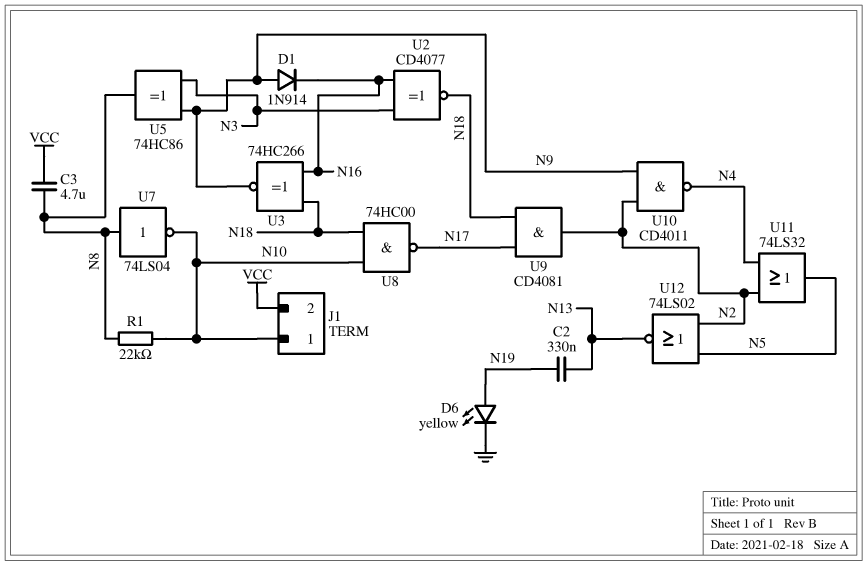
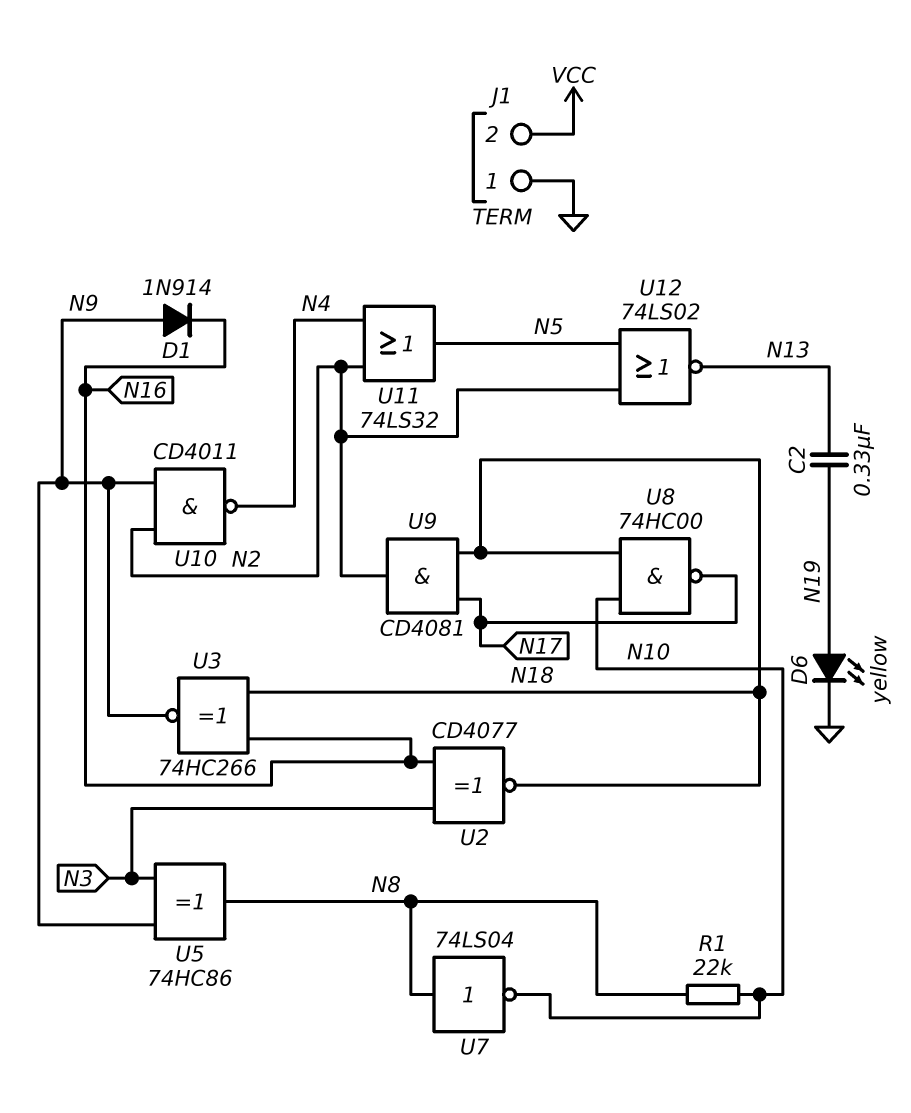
C3: 4.7uF (N8, VCC) -> none
J1 pin 1: N10 -> GND

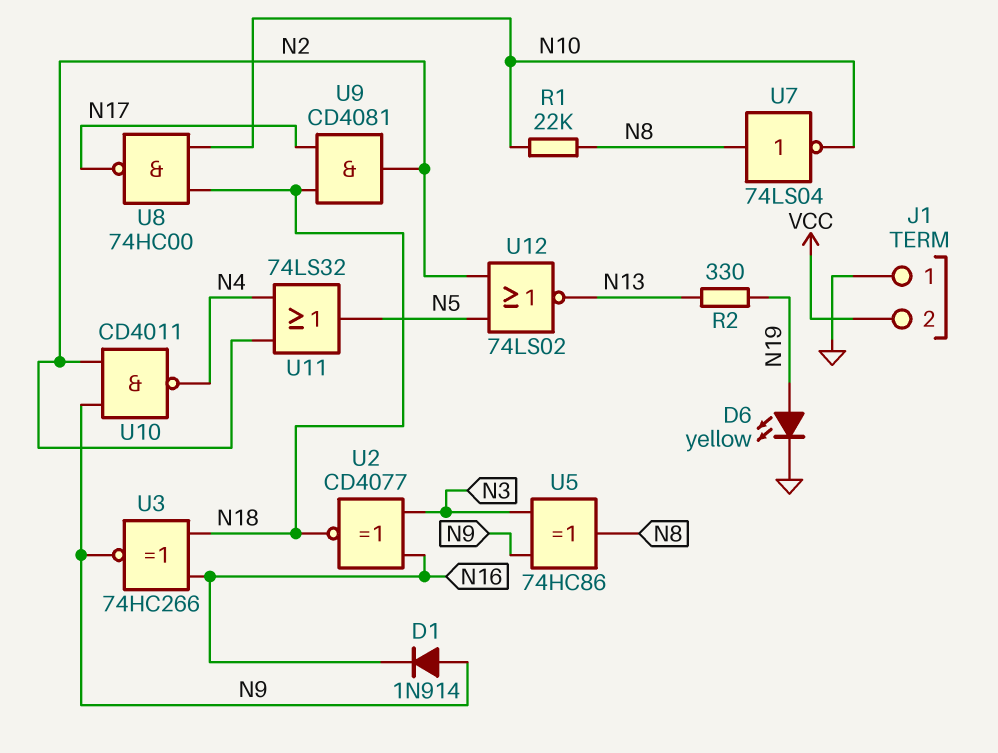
C2: 330nF (N13, N19) -> none
R2: none -> 330 (N13, N19)

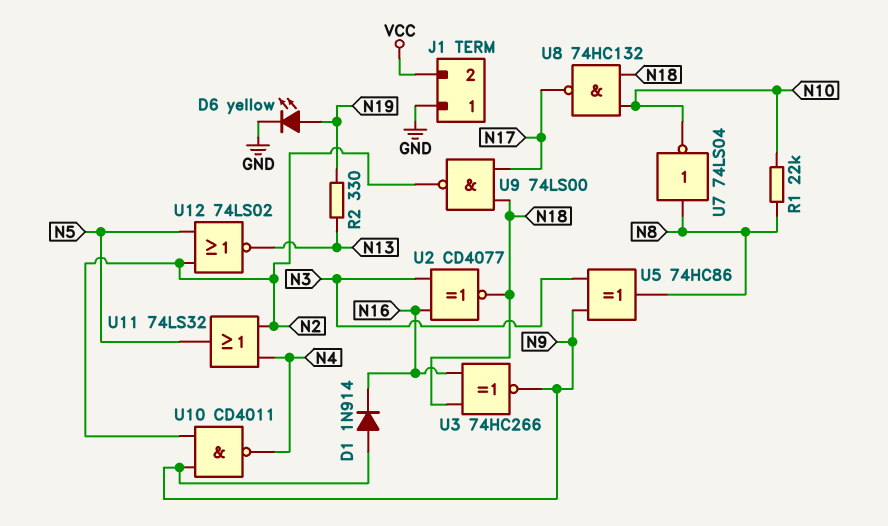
U8: NAND 74HC00 (in N10, in N18, out N17) -> NAND 74HC132 (in N10, in N18, out N17)
U9: AND CD4081 (in N17, in N18, out N2) -> NAND 74LS00 (in N17, in N18, out N2)

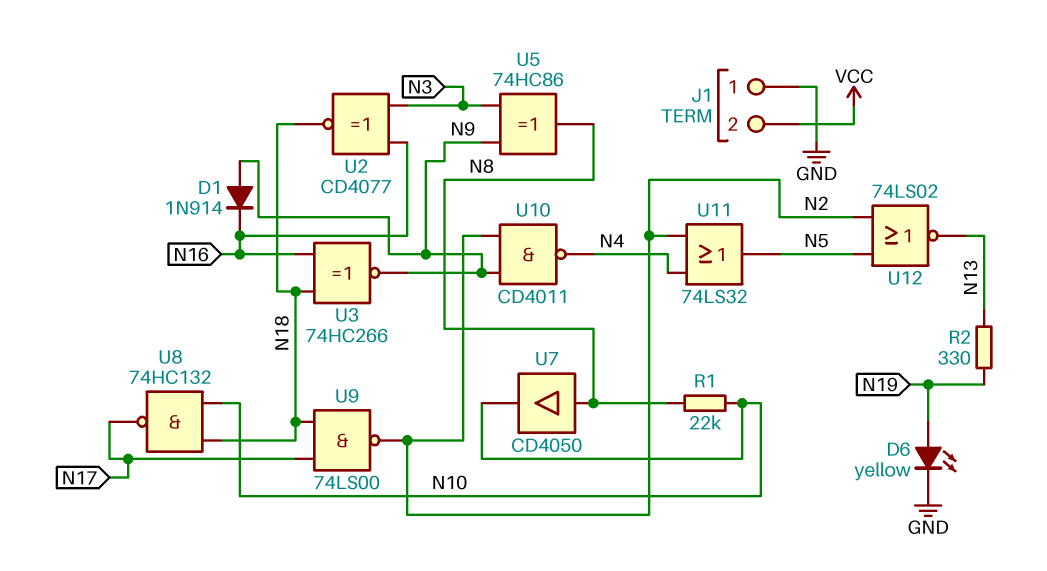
U7: NOT 74LS04 (in N8, out N10) -> buffer CD4050 (in N8, out N10)

